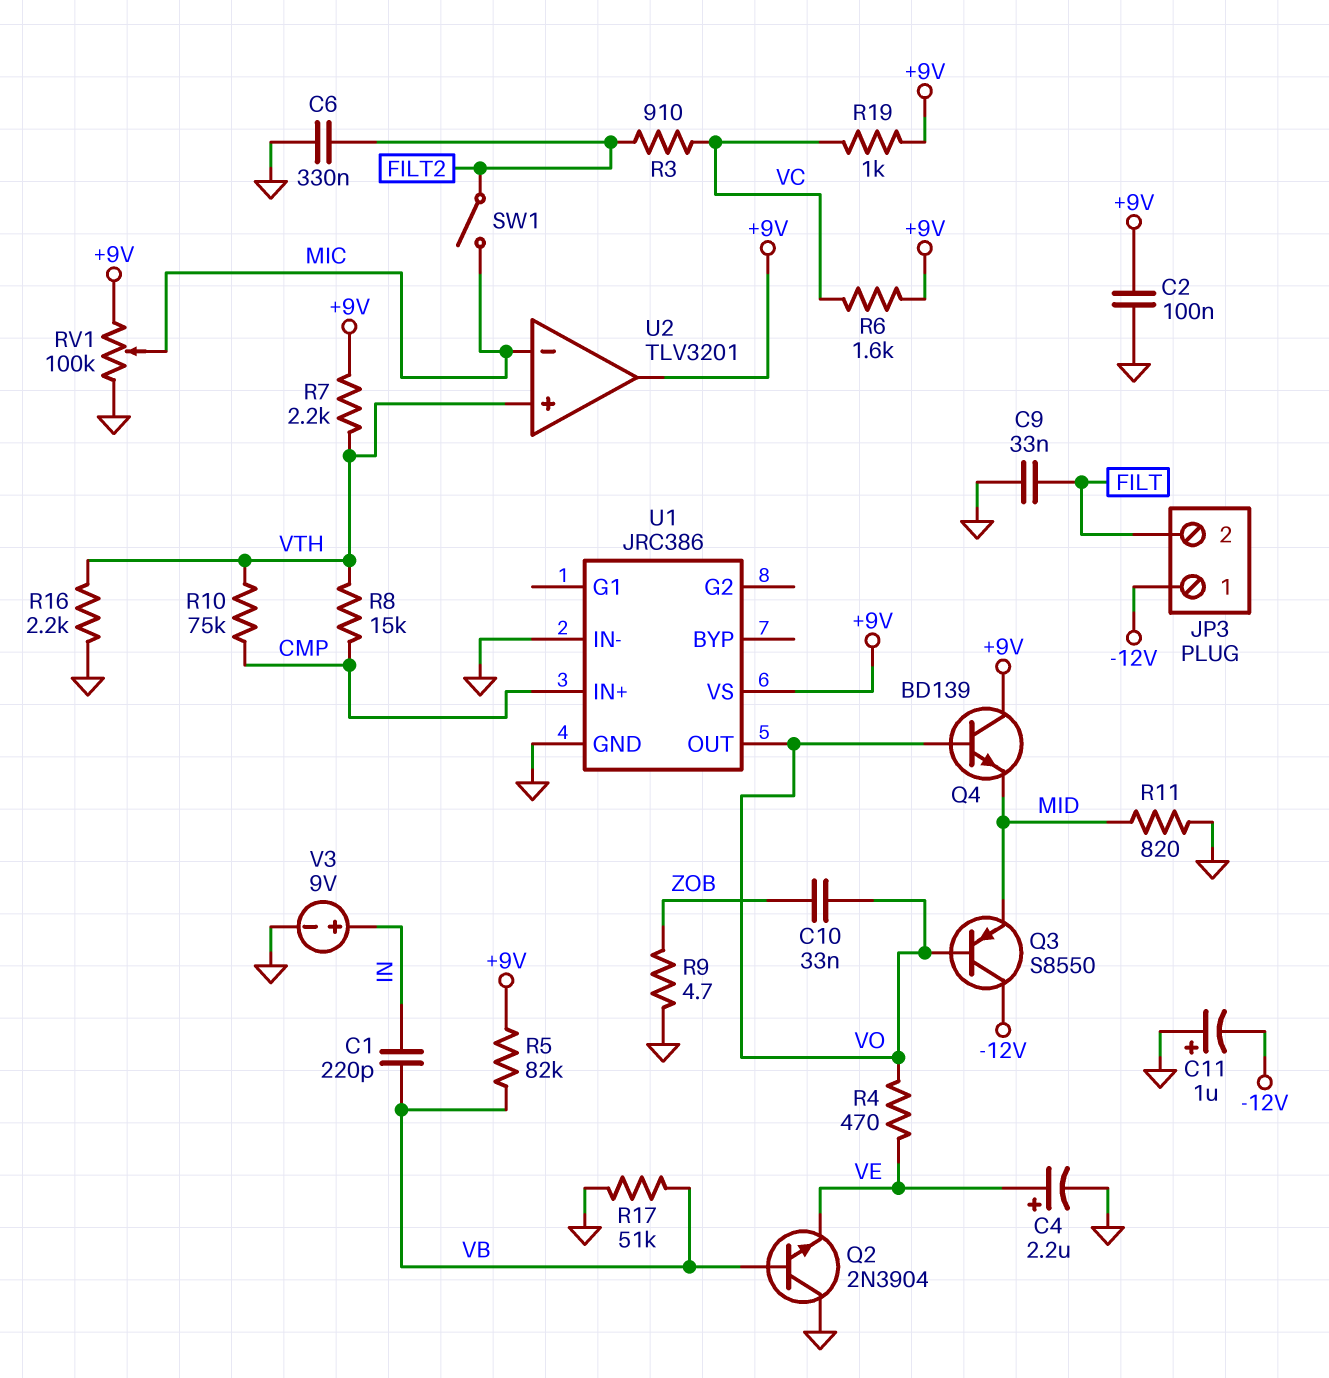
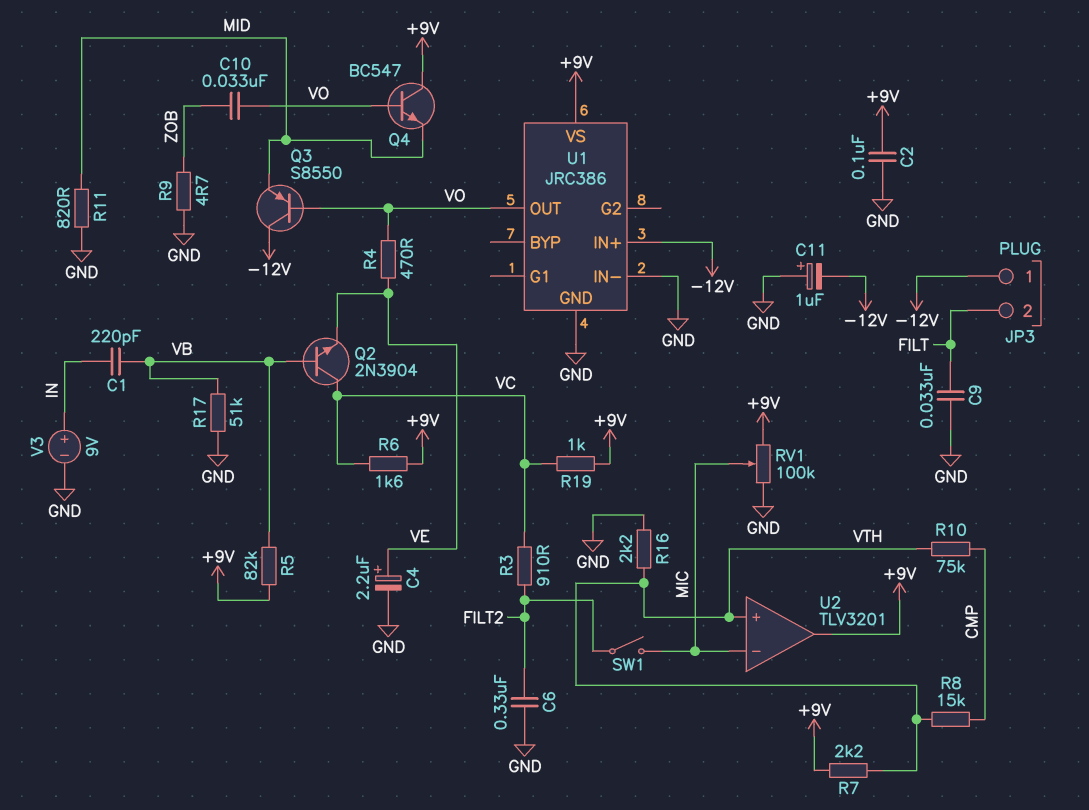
Q2: NPN 2N3904 (B VB, C GND, E VE) -> NPN 2N3904 (B VB, C VC, E VE)
Q4: NPN BD139 (B VO, C +9V, E MID) -> NPN BC547 (B VO, C +9V, E MID)
U1 pin IN+: CMP -> -12V

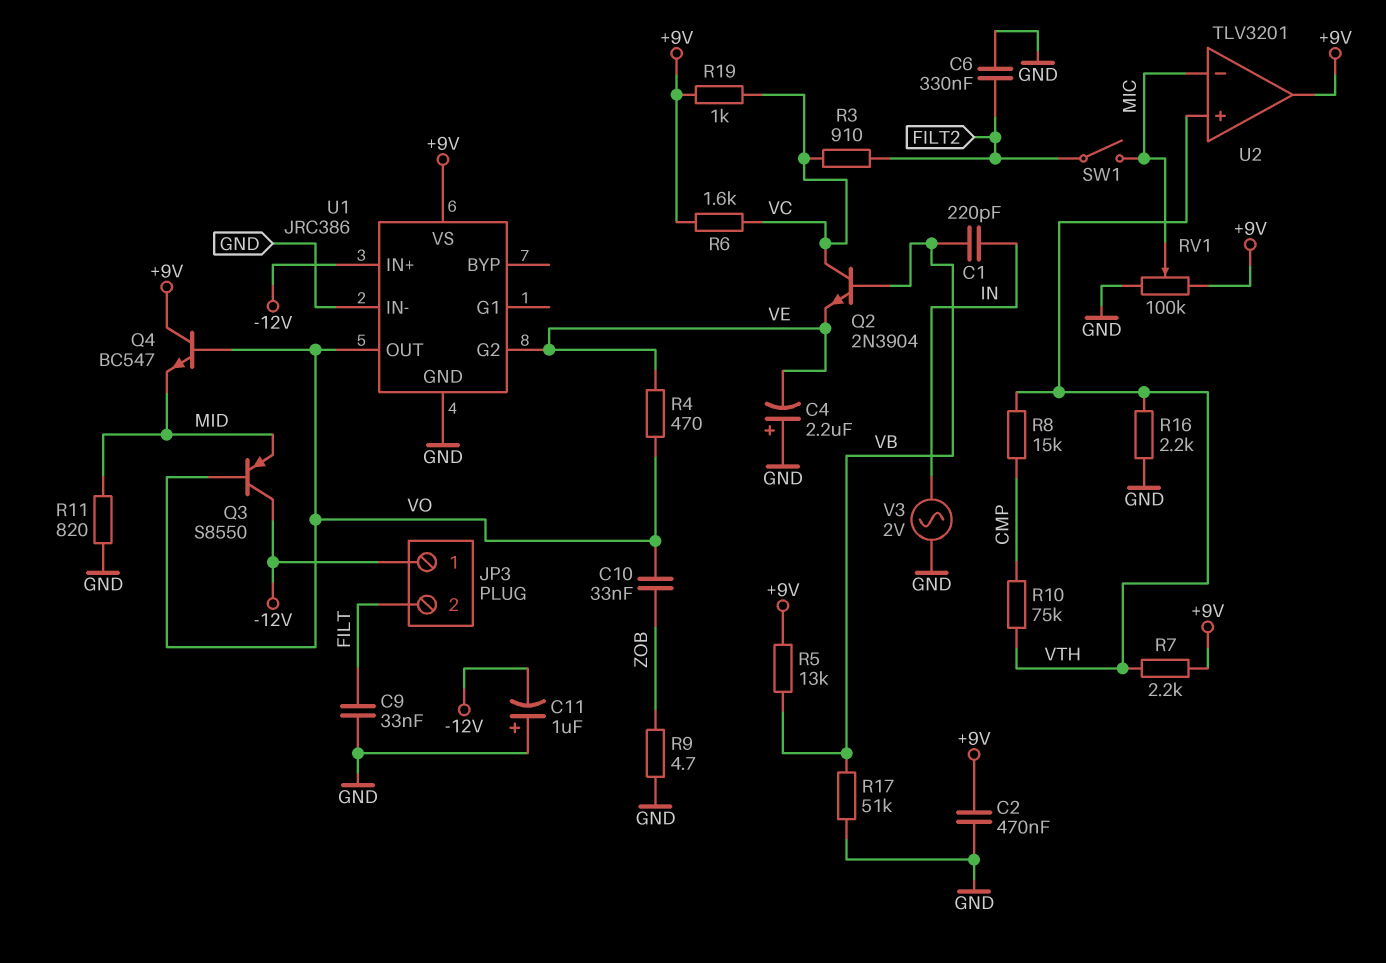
C2: 100nF (+9V, GND) -> 470nF (+9V, GND)
C4: 2.2uF (plus VE, minus GND) -> 2.2uF (plus GND, minus VE)
R5: 82k (+9V, VB) -> 13k (+9V, VB)
U1 pin G2: none -> VE
V3: 9V (plus IN, minus GND) -> AC 2V (GND, IN)

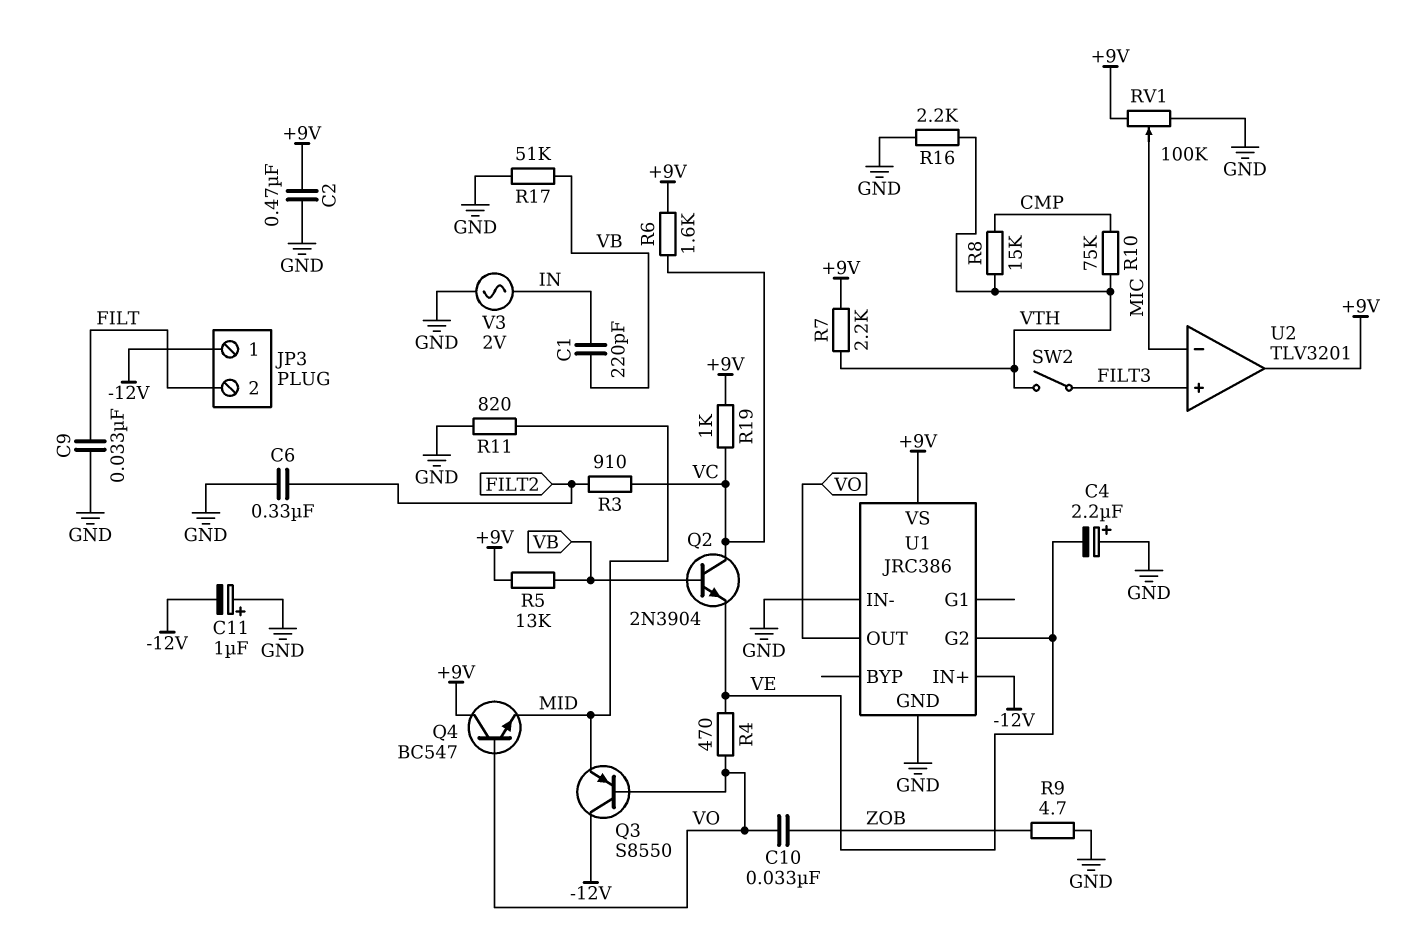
SW1: switch (FILT2, MIC) -> none
SW2: none -> switch (FILT3, VTH)
U2 pin in+: VTH -> FILT3

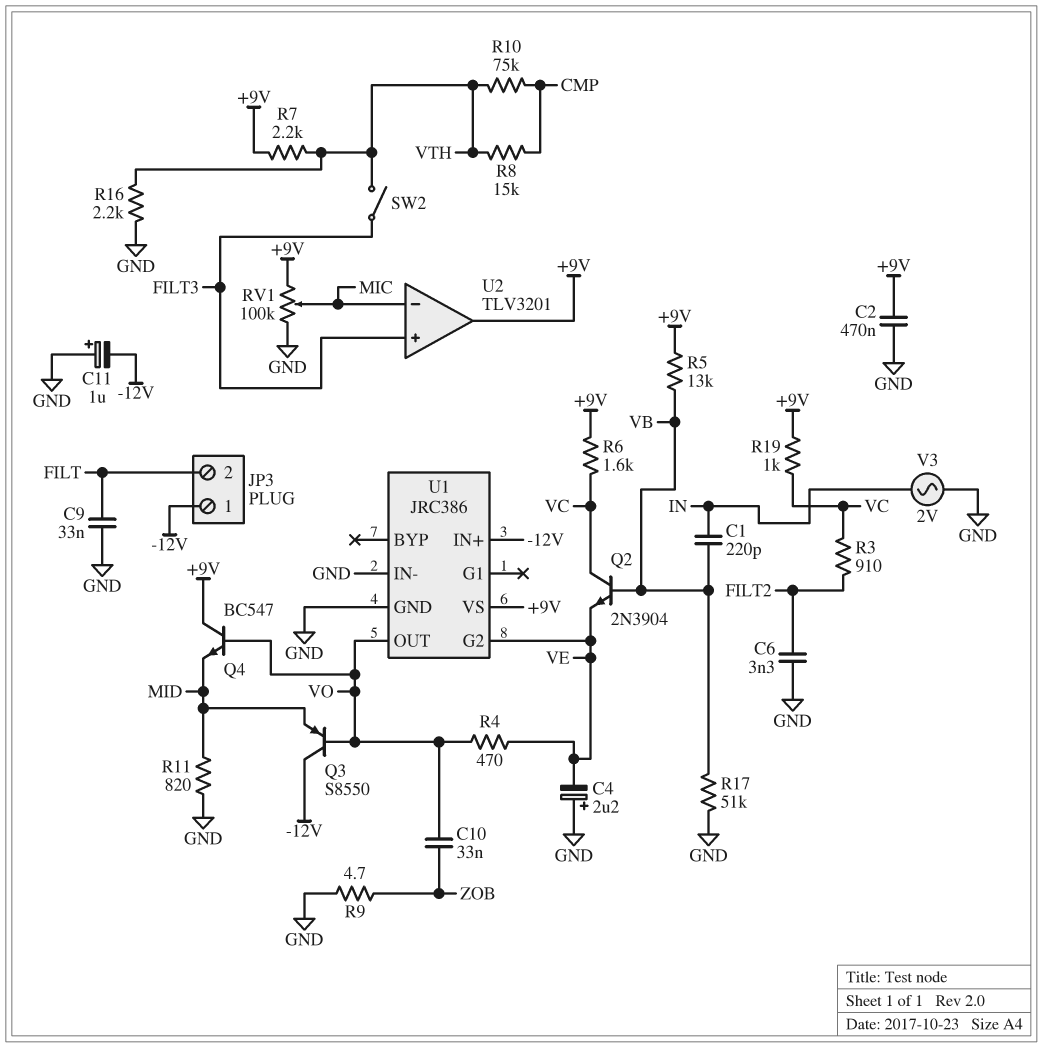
C6: 330nF (FILT2, GND) -> 3.3nF (FILT2, GND)

